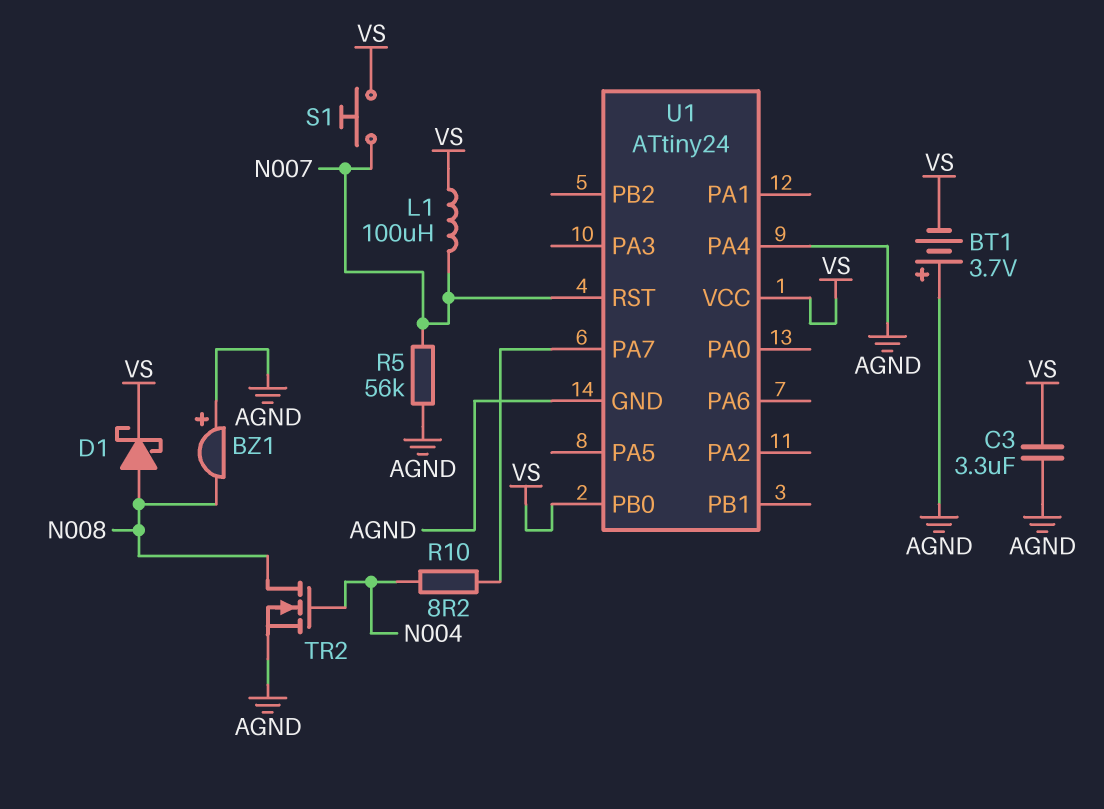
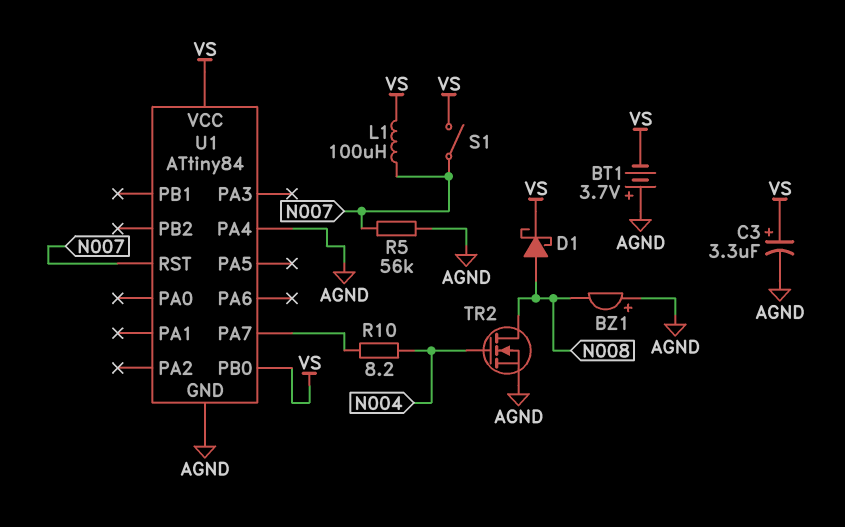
C3: 3.3uF (AGND, VS) -> 3.3uF (plus VS, minus AGND)
S1: button (N007, VS) -> switch (N007, VS)
U1: ATtiny24 -> ATtiny84

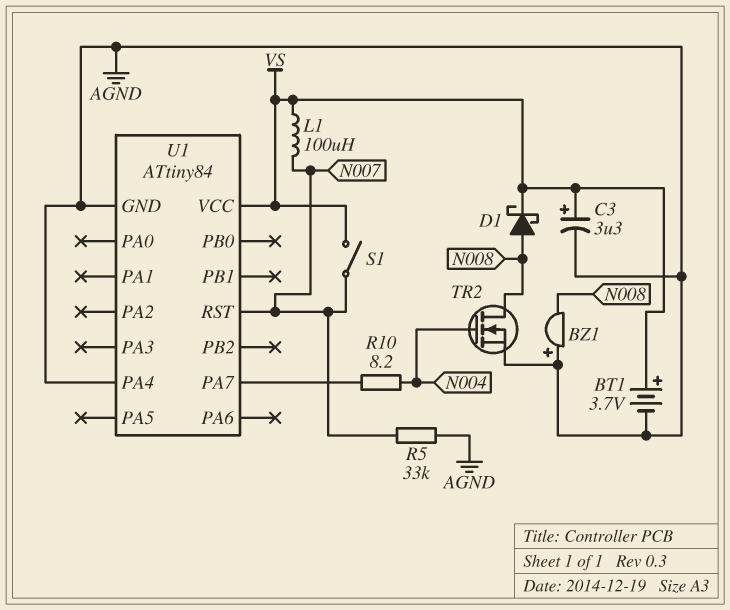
BT1: 3.7V (plus AGND, minus VS) -> 3.7V (plus VS, minus AGND)
R5: 56k (AGND, N007) -> 33k (AGND, N007)
U1 pin PB0: VS -> none

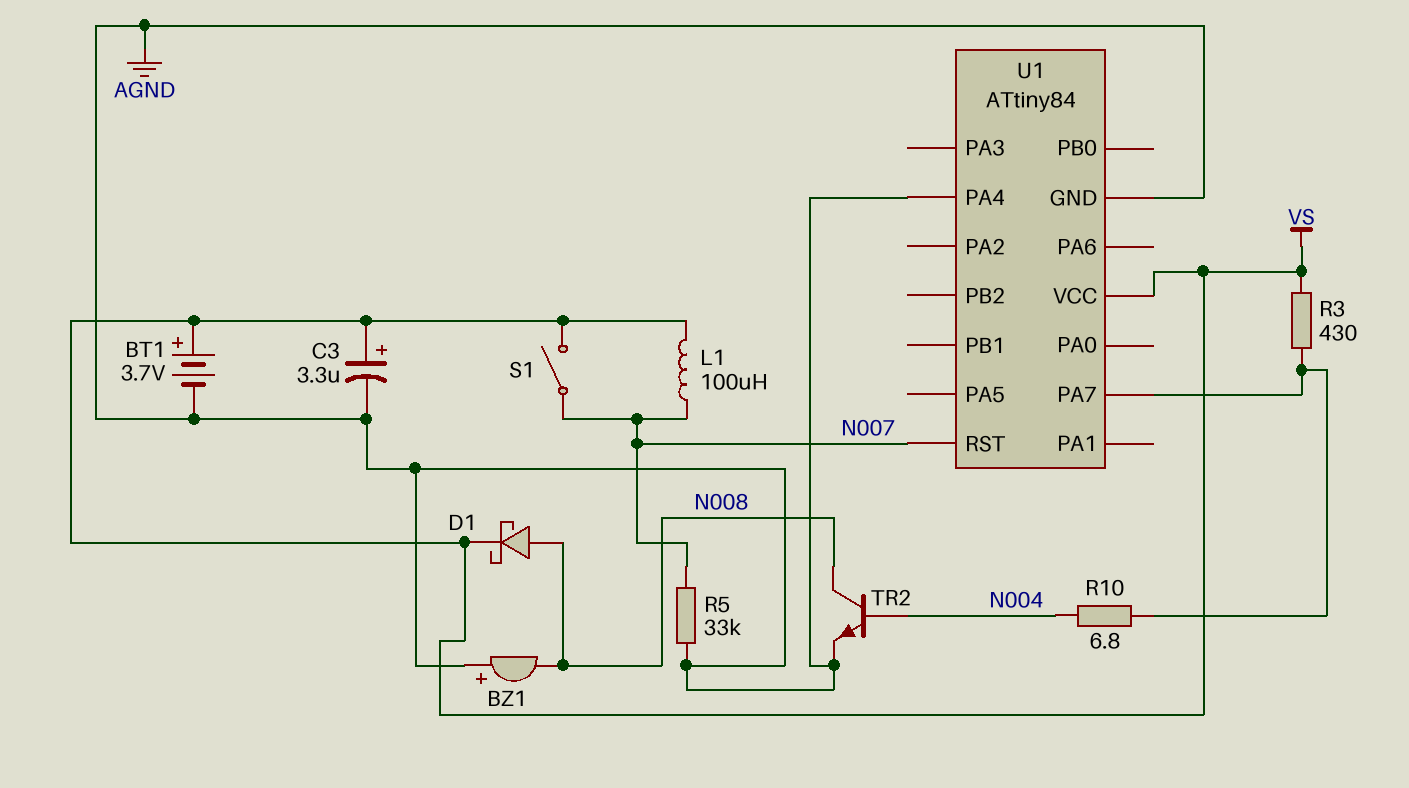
R3: none -> 430 (U1/PA7, VS)
R10: 8.2 (N004, U1/PA7) -> 6.8 (N004, U1/PA7)
TR2: NMOS (G N004, D N008, S AGND) -> NPN (B N004, C N008, E AGND)

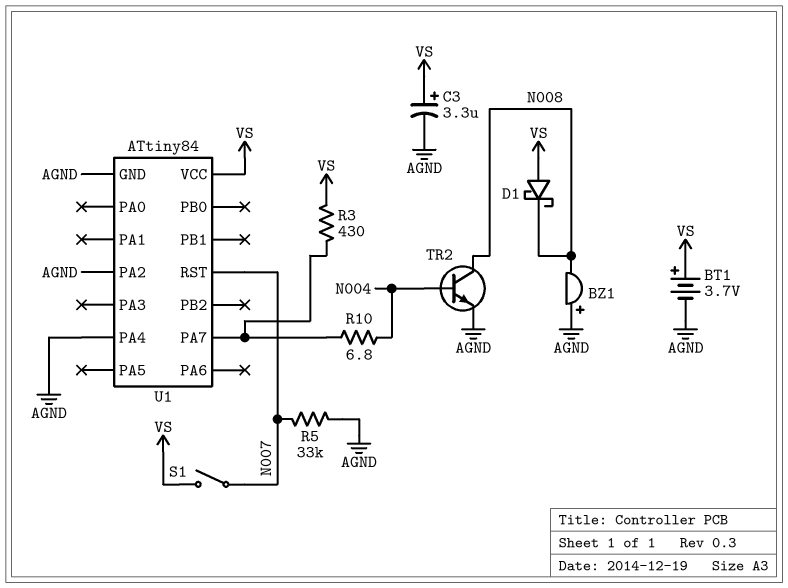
D1: schottky (A N008, K VS) -> schottky (A VS, K N008)
L1: 100uH (N007, VS) -> none
U1 pin PA2: none -> AGND

